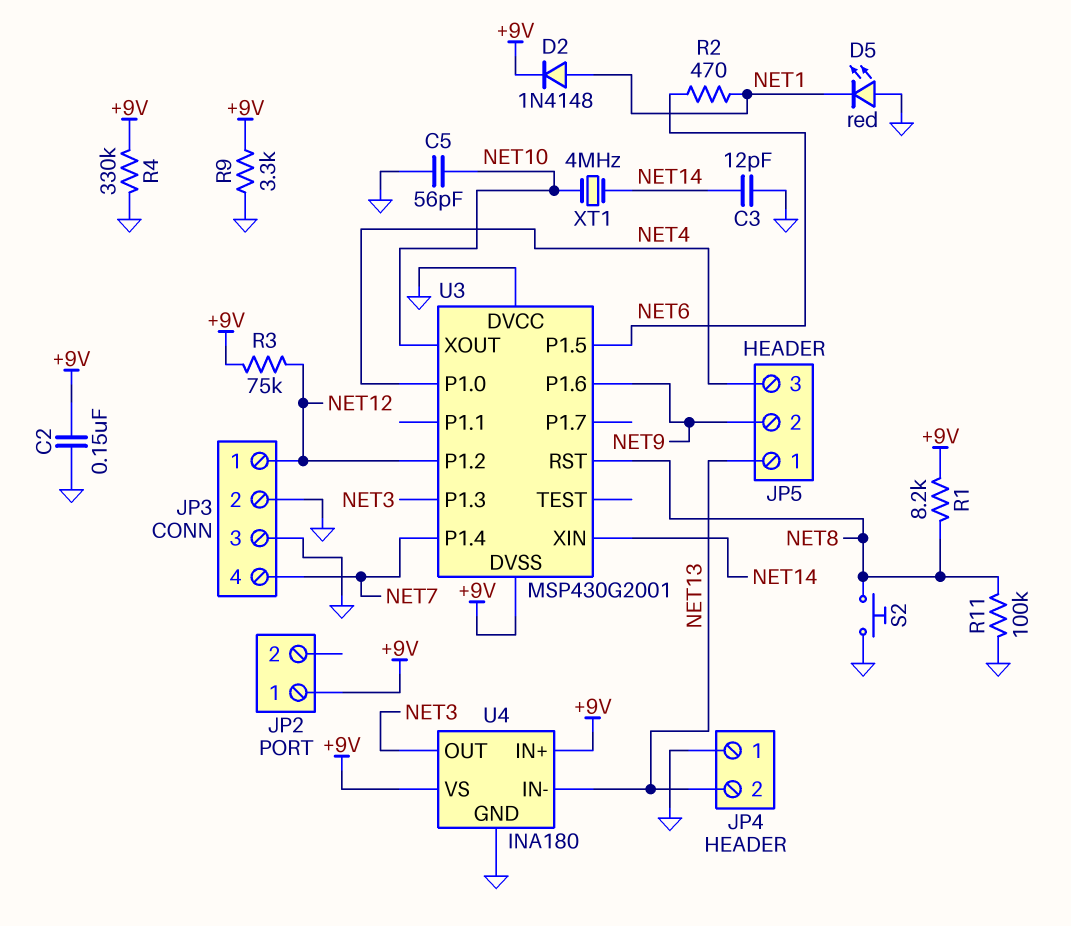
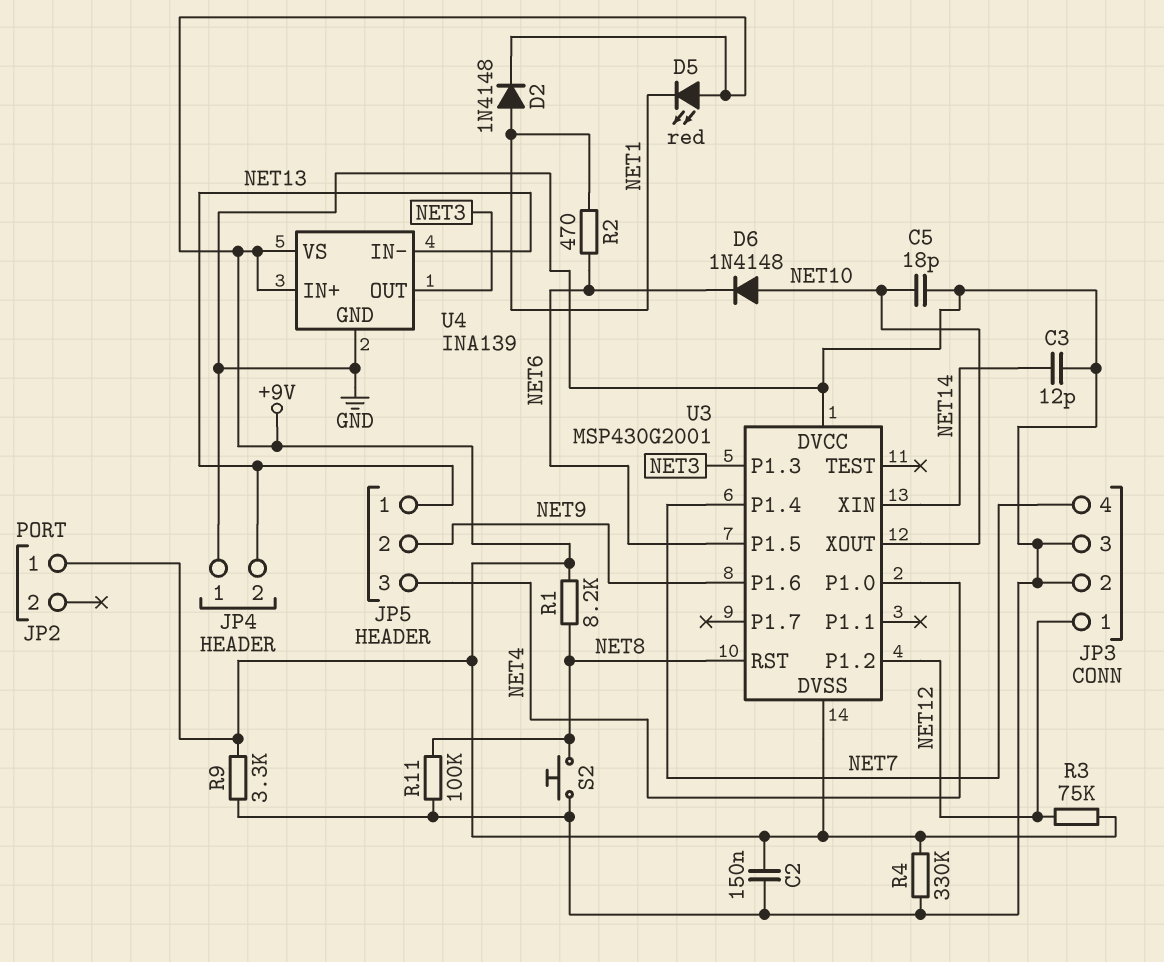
C5: 56pF (GND, NET10) -> 18pF (GND, NET10)
D5: LED red (A GND, K NET1) -> LED red (A +9V, K NET1)
D6: none -> diode 1N4148 (A NET10, K NET6)
U4: INA180 -> INA139
XT1: 4MHz (NET10, NET14) -> none

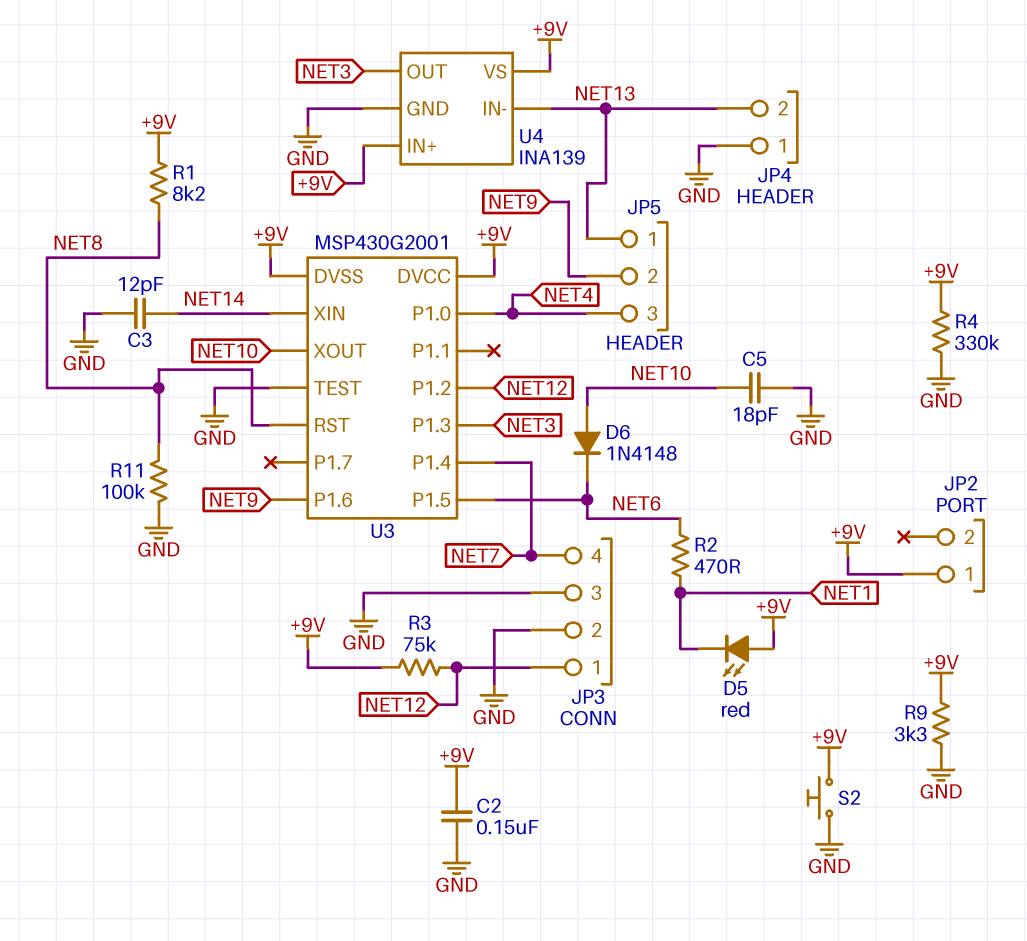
D2: diode 1N4148 (A NET1, K +9V) -> none
S2: button (GND, NET8) -> button (+9V, GND)
U3 pin DVCC: GND -> +9V
U3 pin TEST: none -> GND

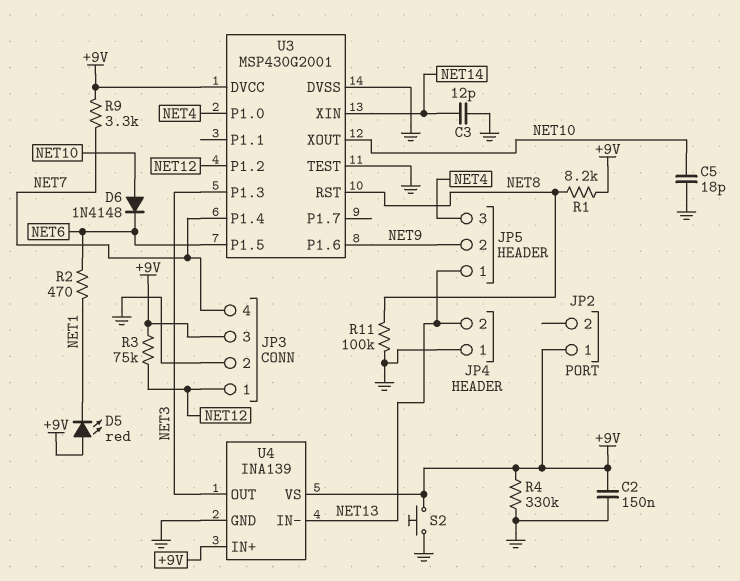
JP3 pin 3: GND -> +9V
R9: 3.3k (+9V, GND) -> 3.3k (+9V, NET7)
U3 pin DVSS: +9V -> GND

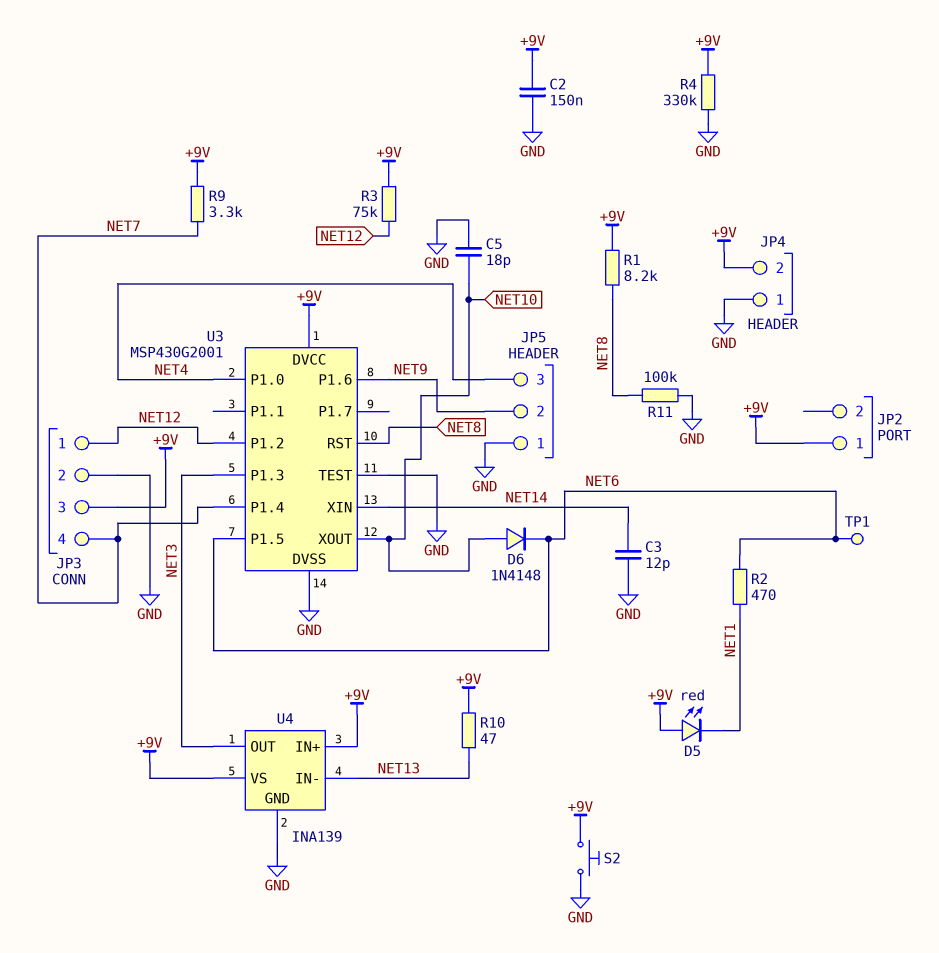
JP4 pin 2: NET13 -> +9V
JP5 pin 1: NET13 -> GND
R10: none -> 47 (+9V, NET13)
TP1: none -> test point (NET6)

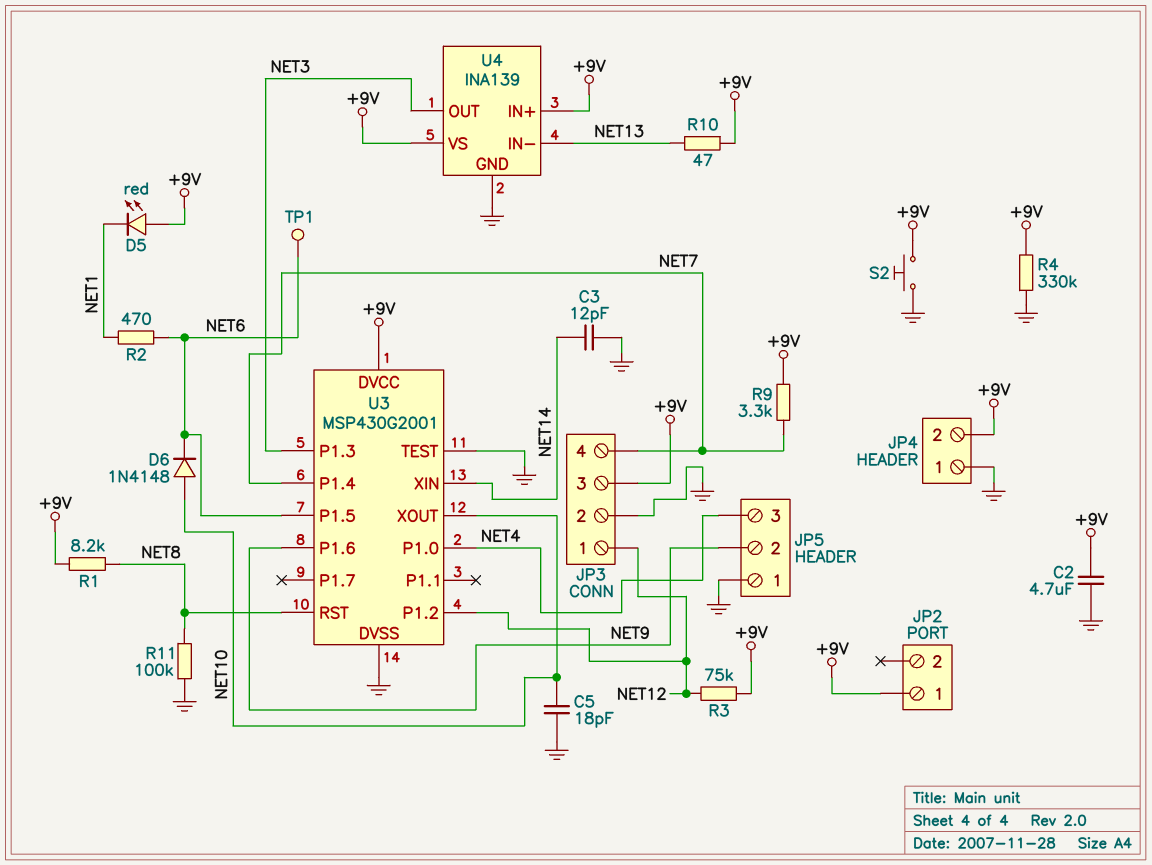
C2: 150nF (+9V, GND) -> 4.7uF (+9V, GND)

